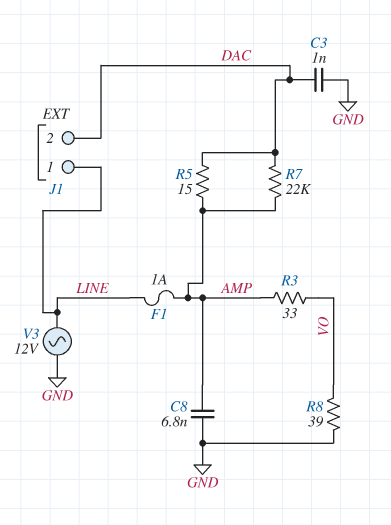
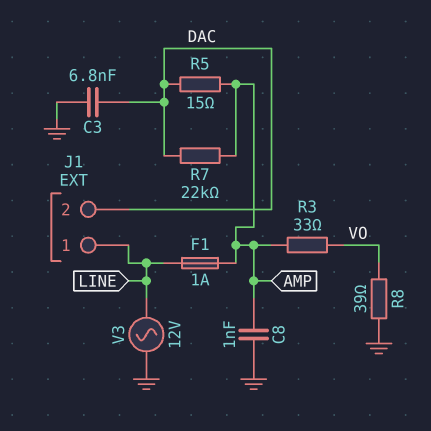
C3: 1nF (DAC, GND) -> 6.8nF (DAC, GND)
C8: 6.8nF (AMP, GND) -> 1nF (AMP, GND)

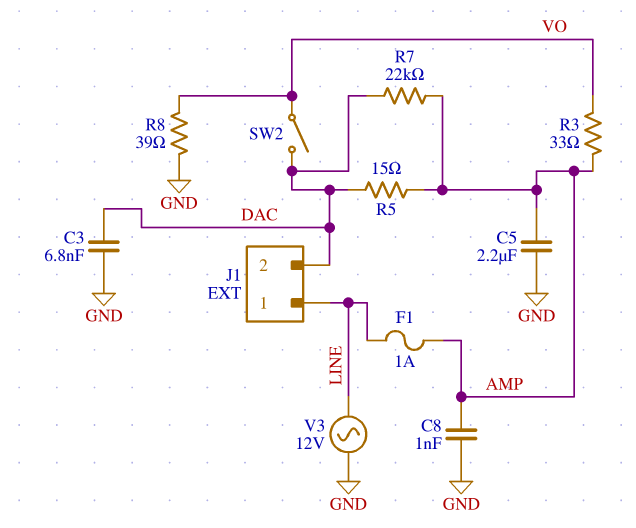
C5: none -> 2.2uF (AMP, GND)
SW2: none -> switch (DAC, VO)

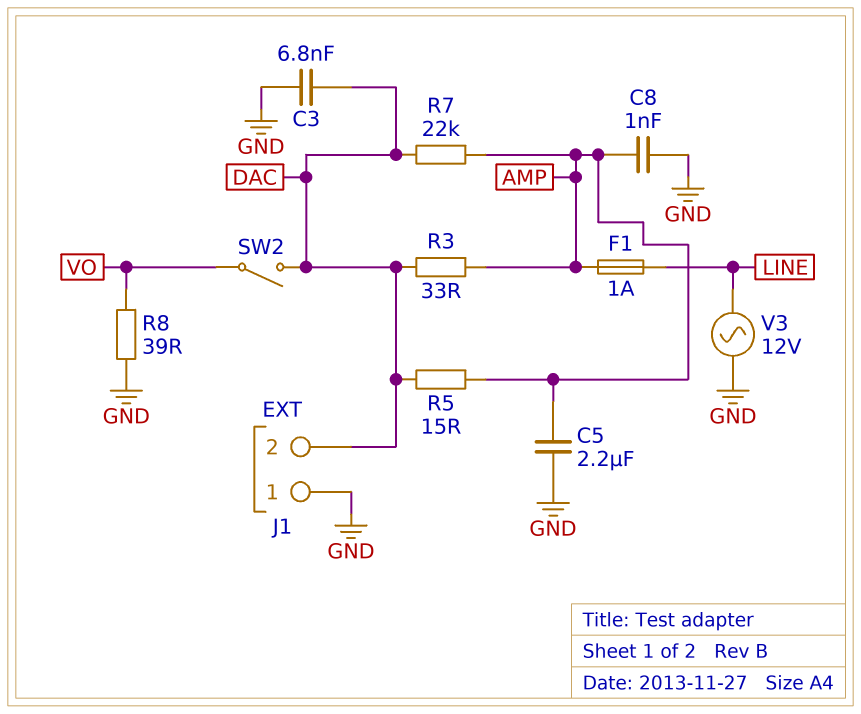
J1 pin 1: LINE -> GND
R3: 33 (AMP, VO) -> 33 (AMP, DAC)

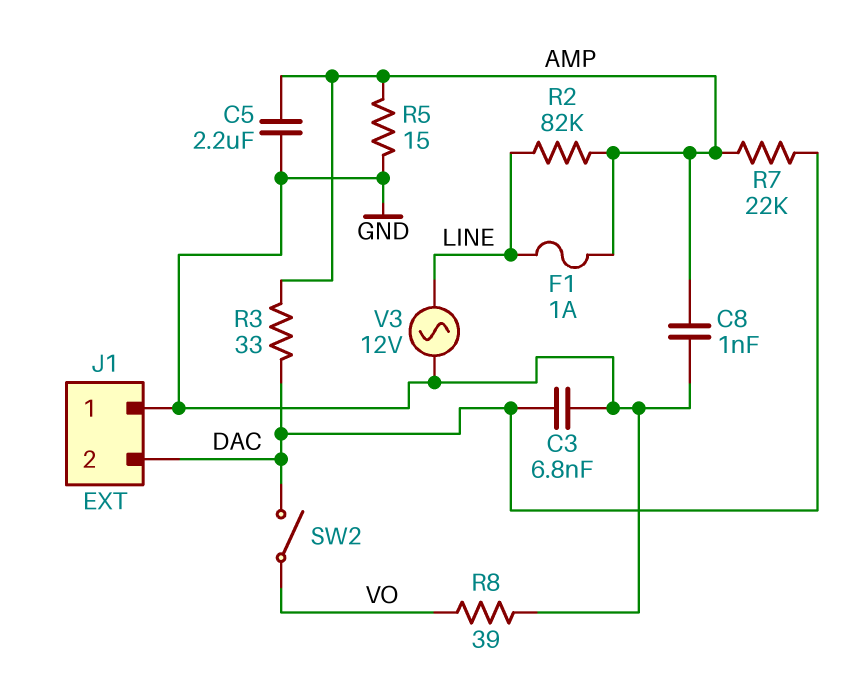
R2: none -> 82k (AMP, LINE)
R5: 15 (AMP, DAC) -> 15 (AMP, GND)

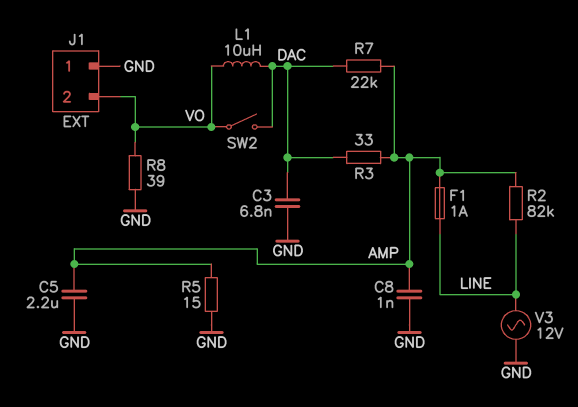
J1 pin 2: DAC -> VO
L1: none -> 10uH (DAC, VO)

